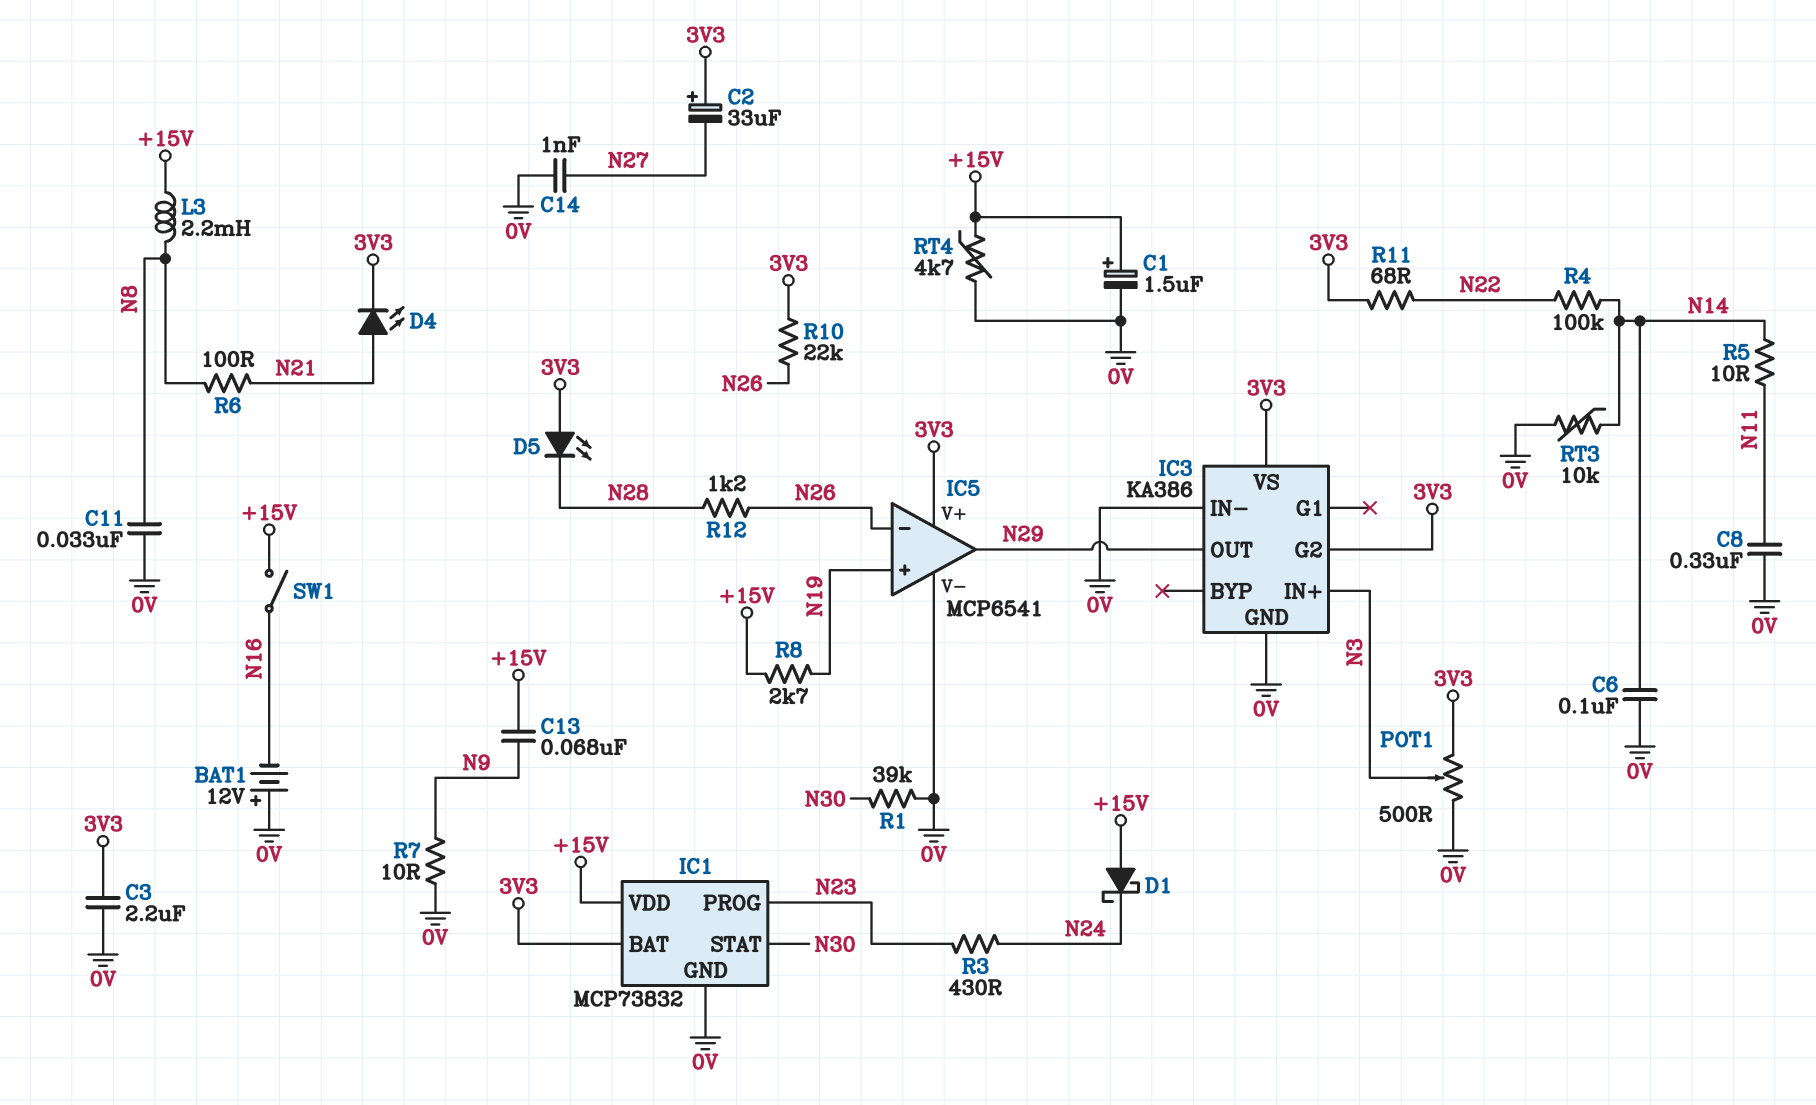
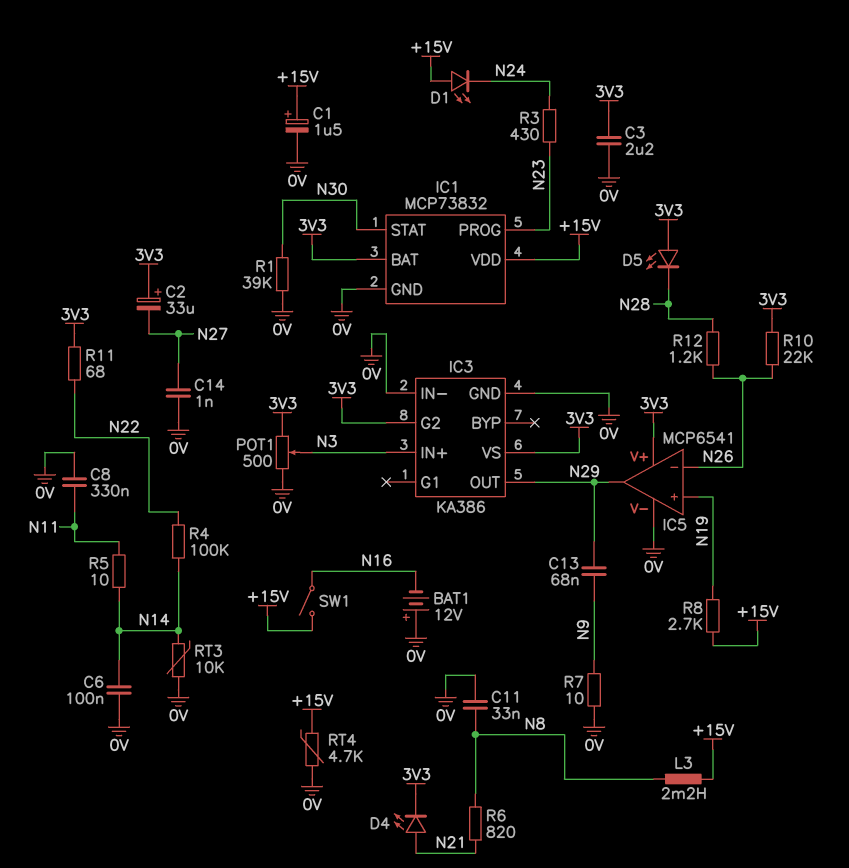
C13: 68nF (+15V, N9) -> 68nF (N9, N29)
D1: schottky (A +15V, K N24) -> LED (A +15V, K N24)
R6: 100 (N8, N21) -> 820 (N8, N21)

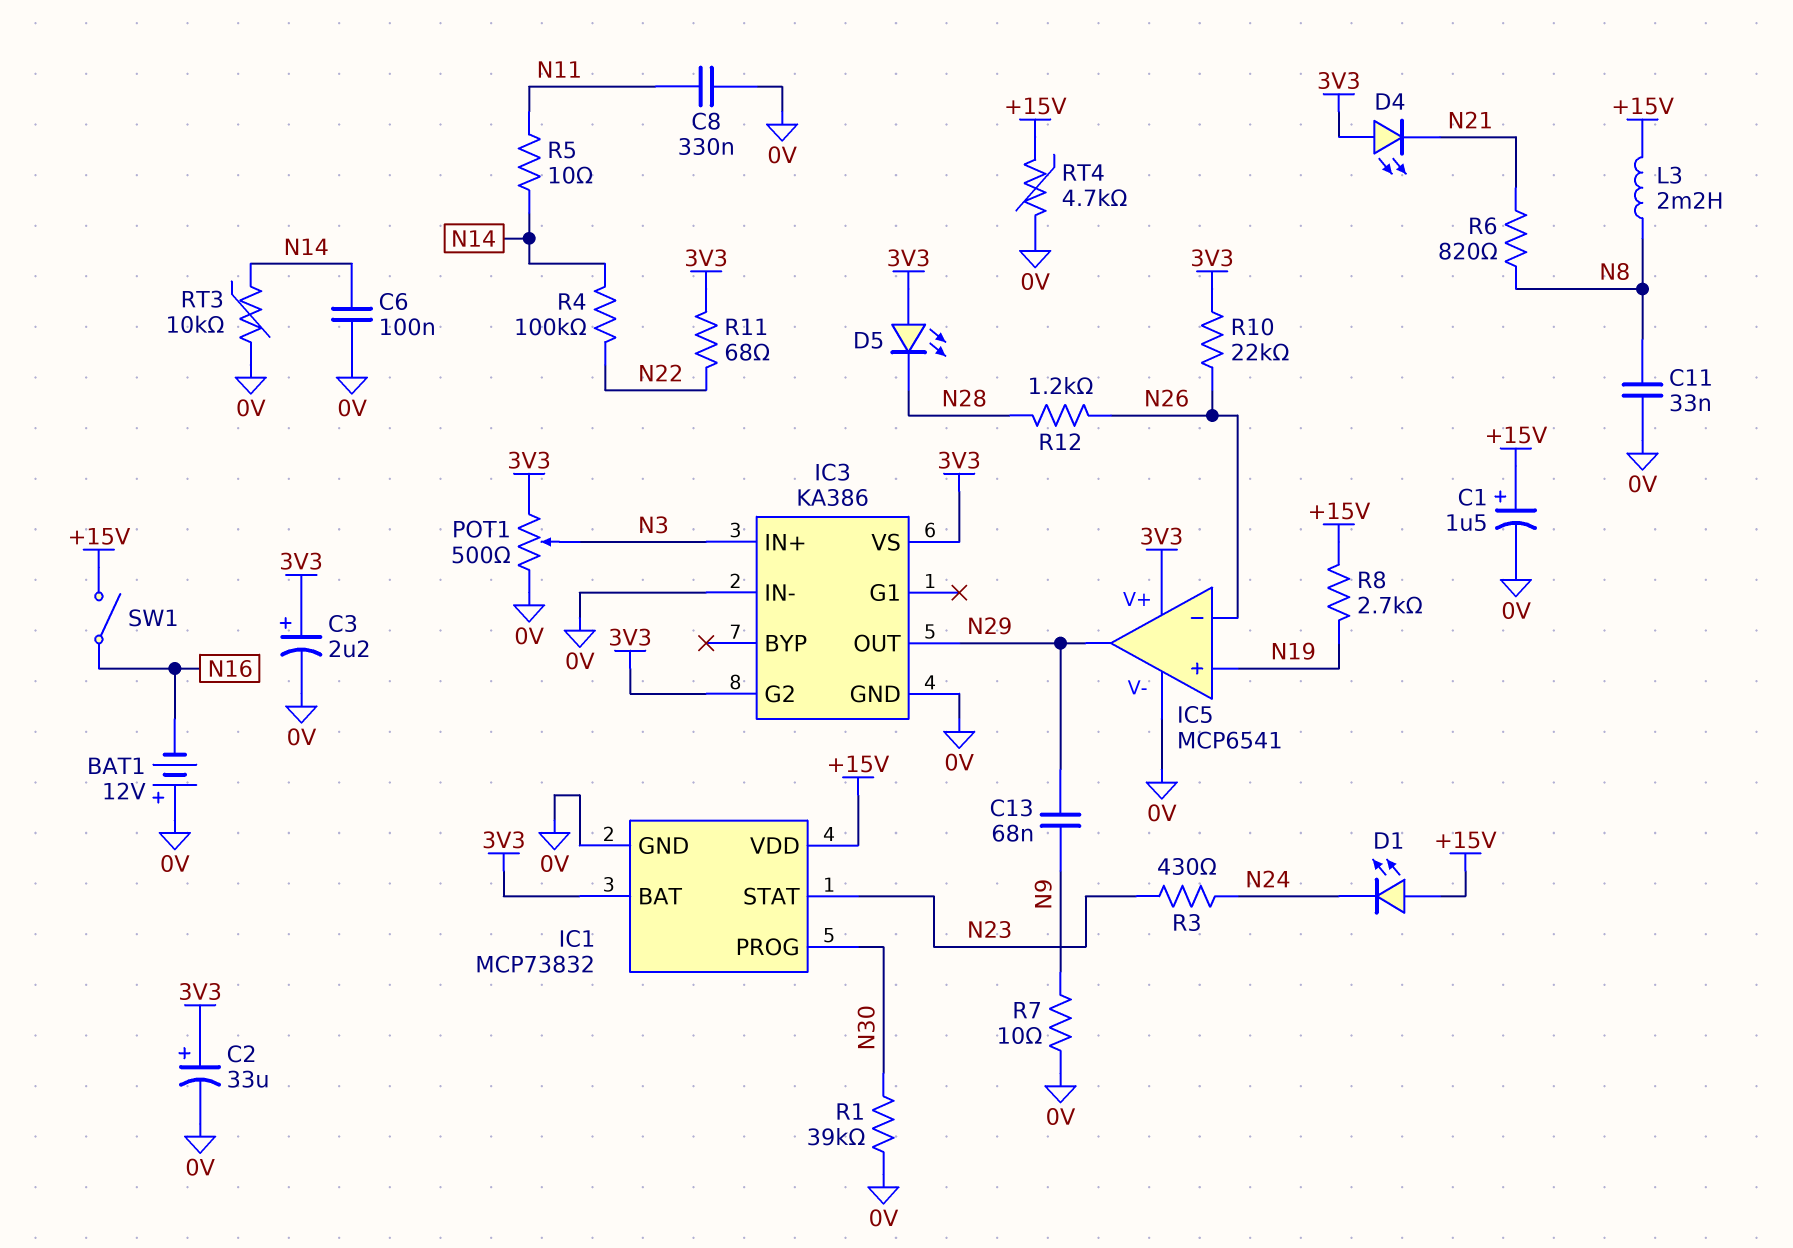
C2: 33uF (plus 3V3, minus N27) -> 33uF (plus 3V3, minus 0V)
C3: 2.2uF (0V, 3V3) -> 2.2uF (plus 3V3, minus 0V)
C14: 1nF (0V, N27) -> none
D4: LED (A N21, K 3V3) -> LED (A 3V3, K N21)
IC1 pin PROG: N23 -> N30
IC1 pin STAT: N30 -> N23

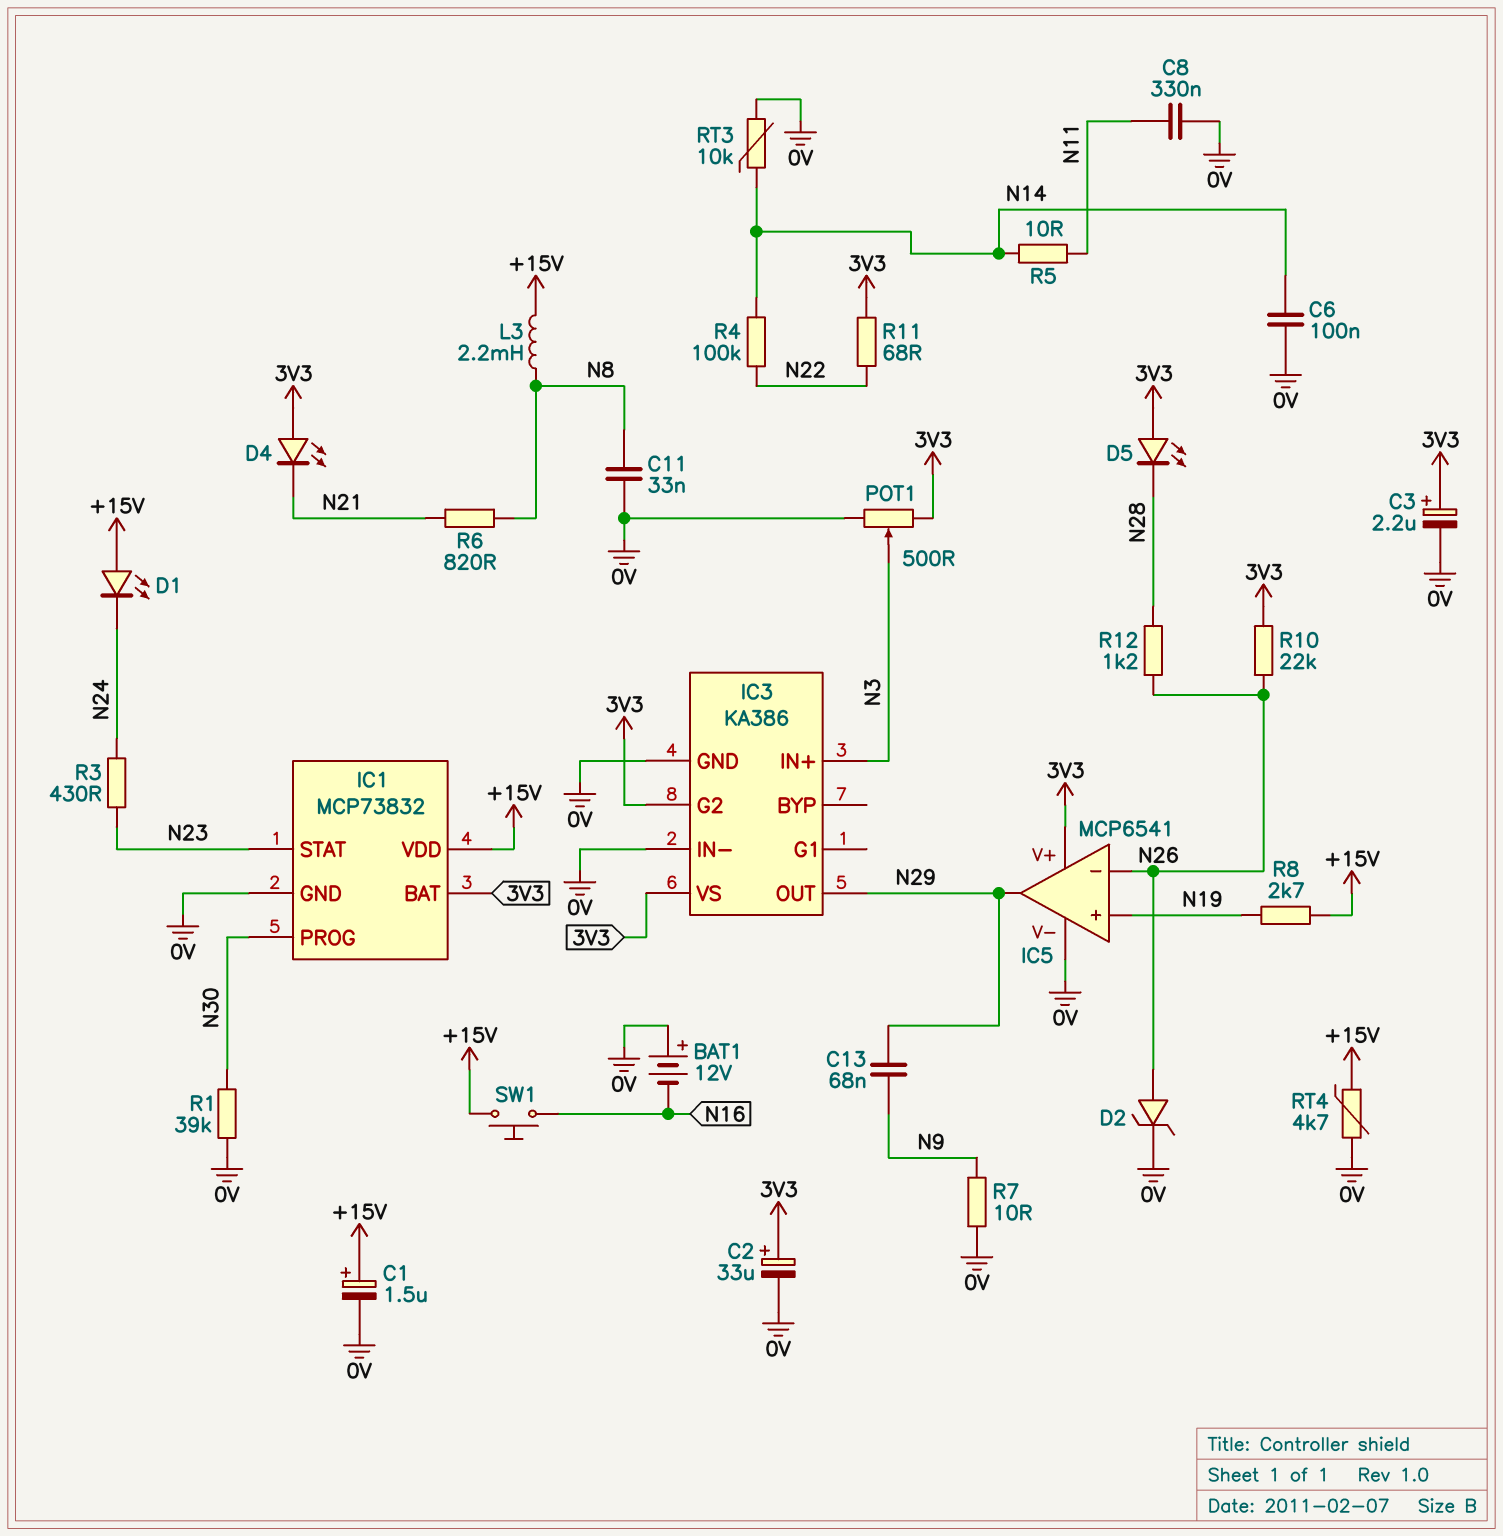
D2: none -> zener (A N26, K 0V)
SW1: switch (+15V, N16) -> button (+15V, N16)

